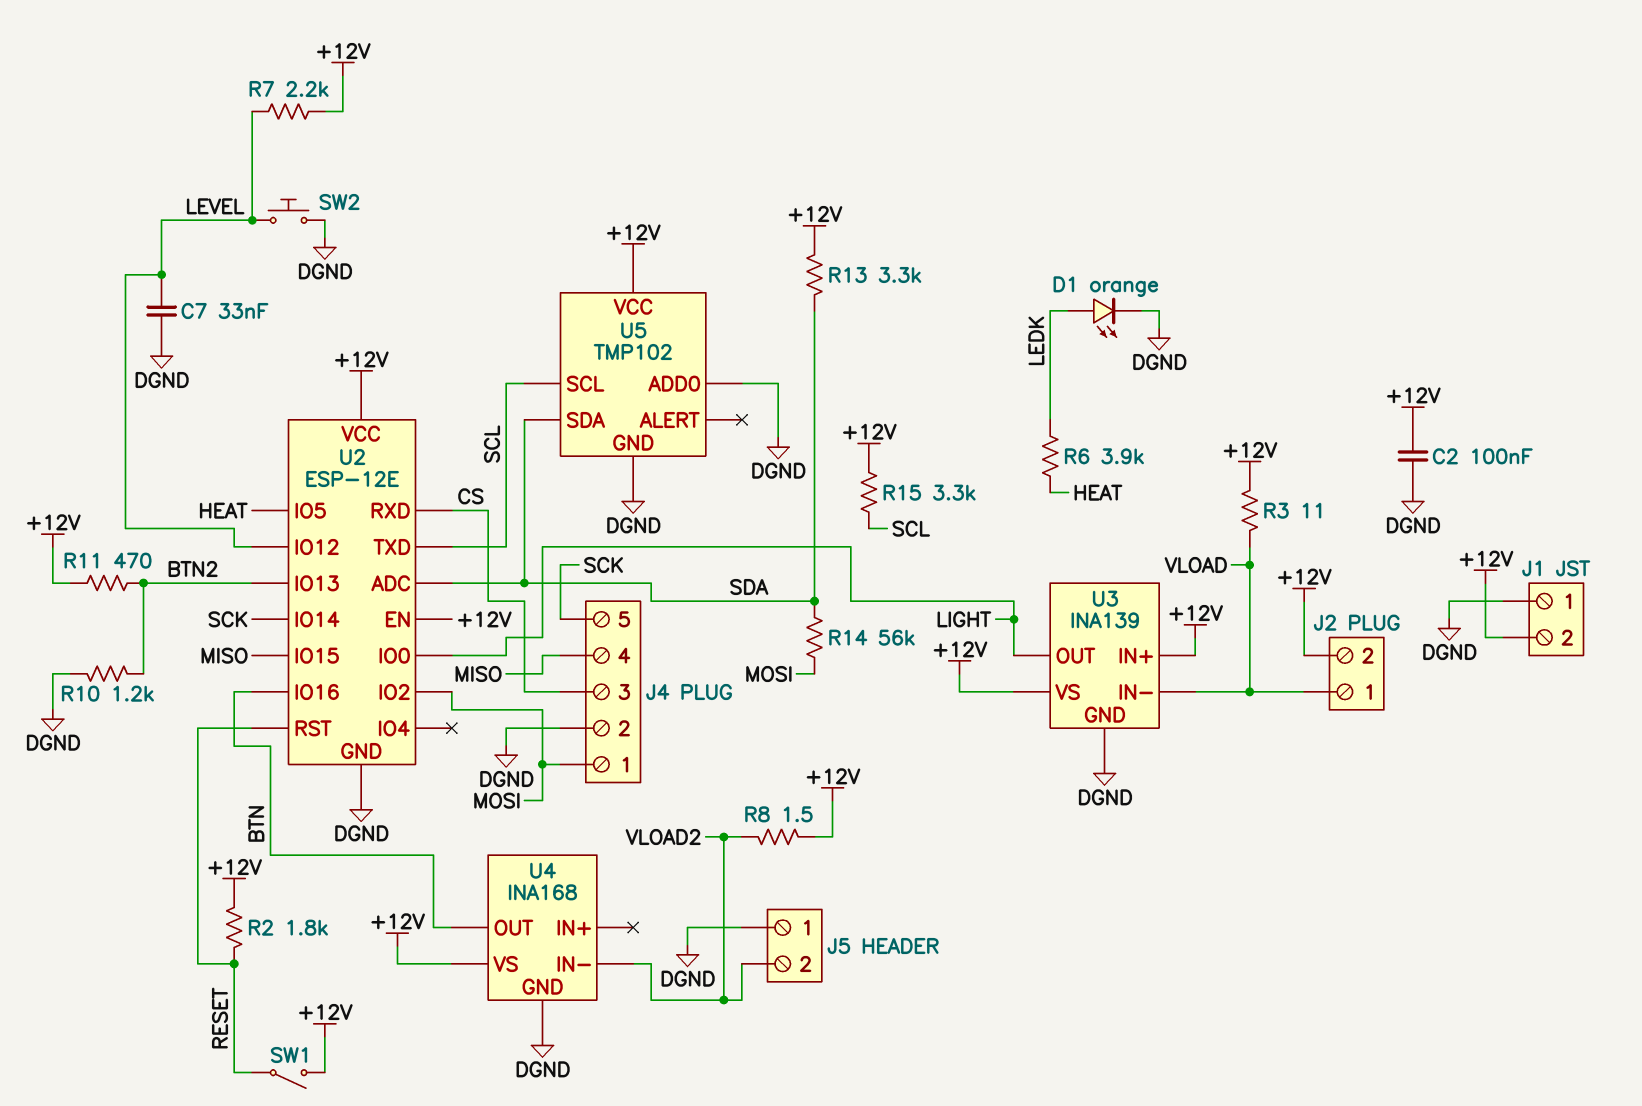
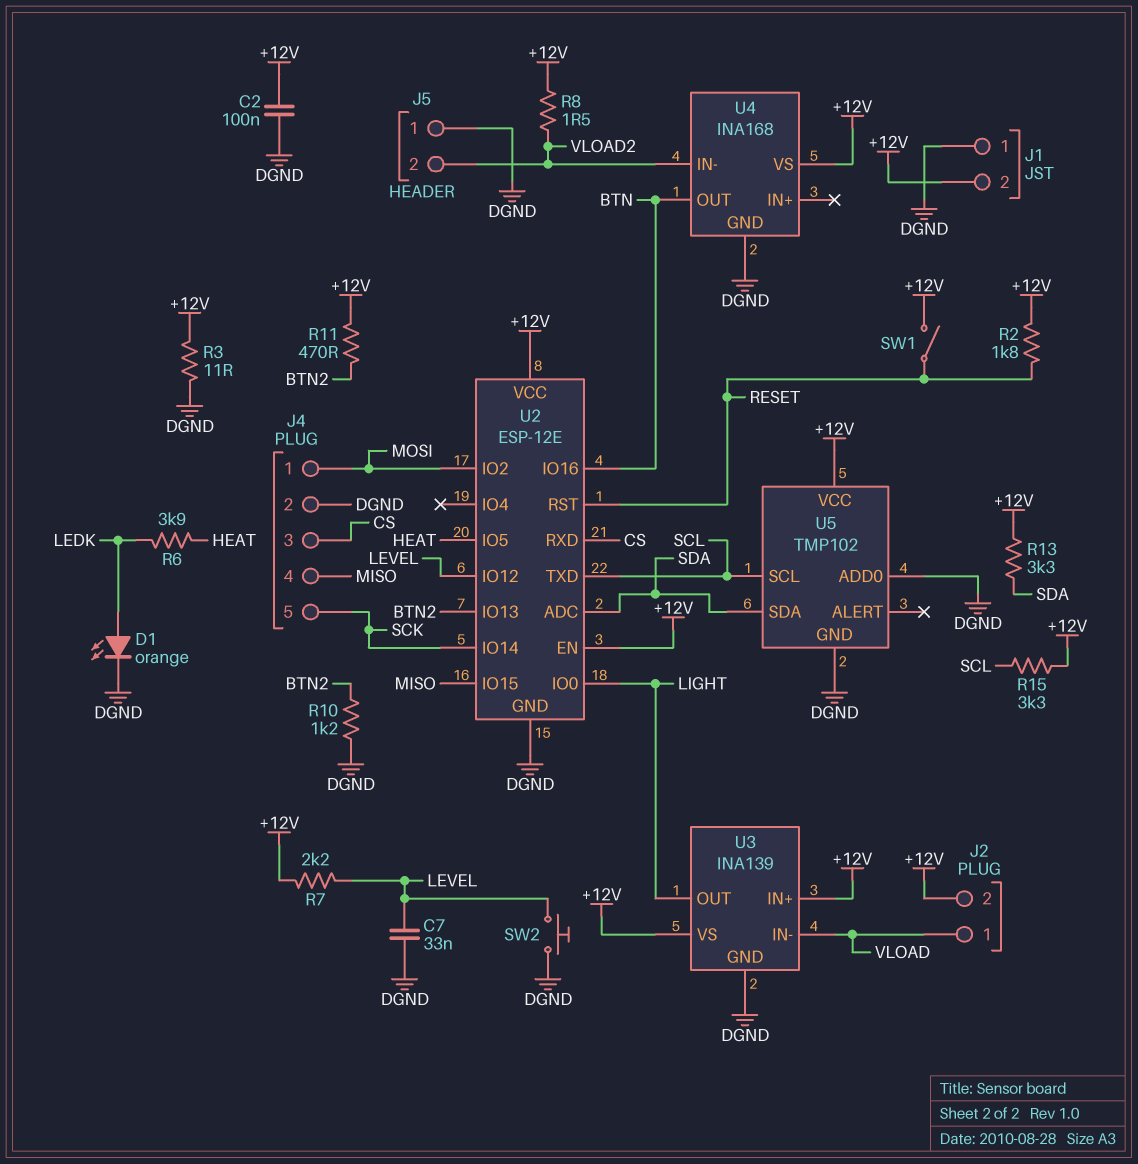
R3: 11 (+12V, VLOAD) -> 11 (+12V, DGND)
R14: 56k (MOSI, SDA) -> none

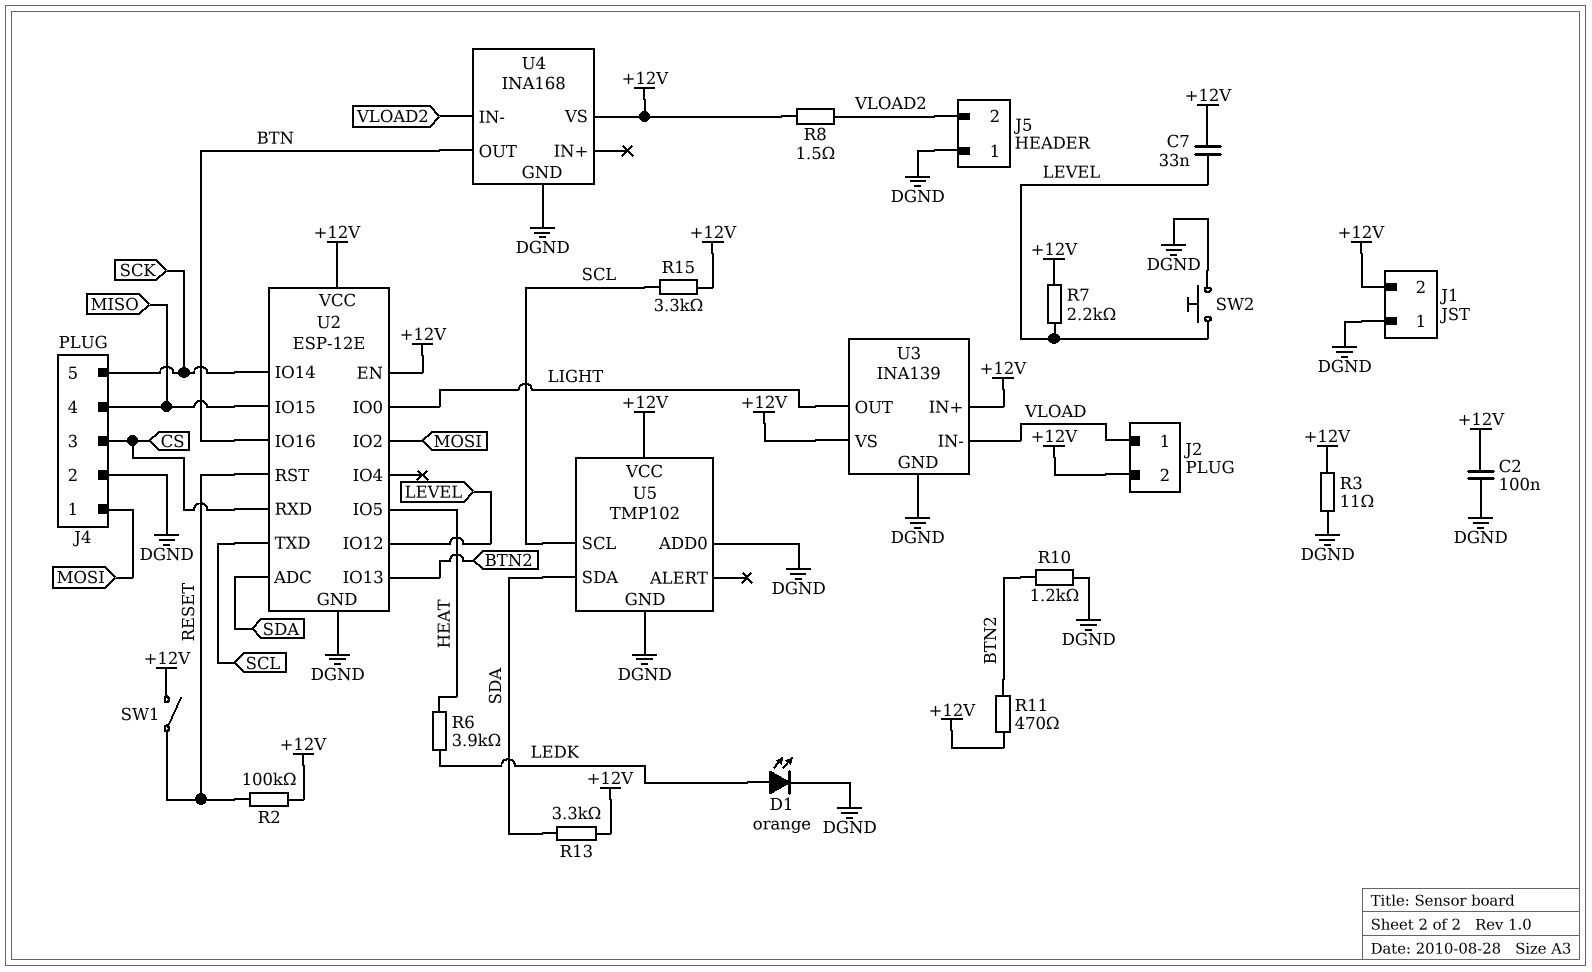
C7: 33nF (DGND, LEVEL) -> 33nF (+12V, LEVEL)
R2: 1.8k (+12V, RESET) -> 100k (+12V, RESET)

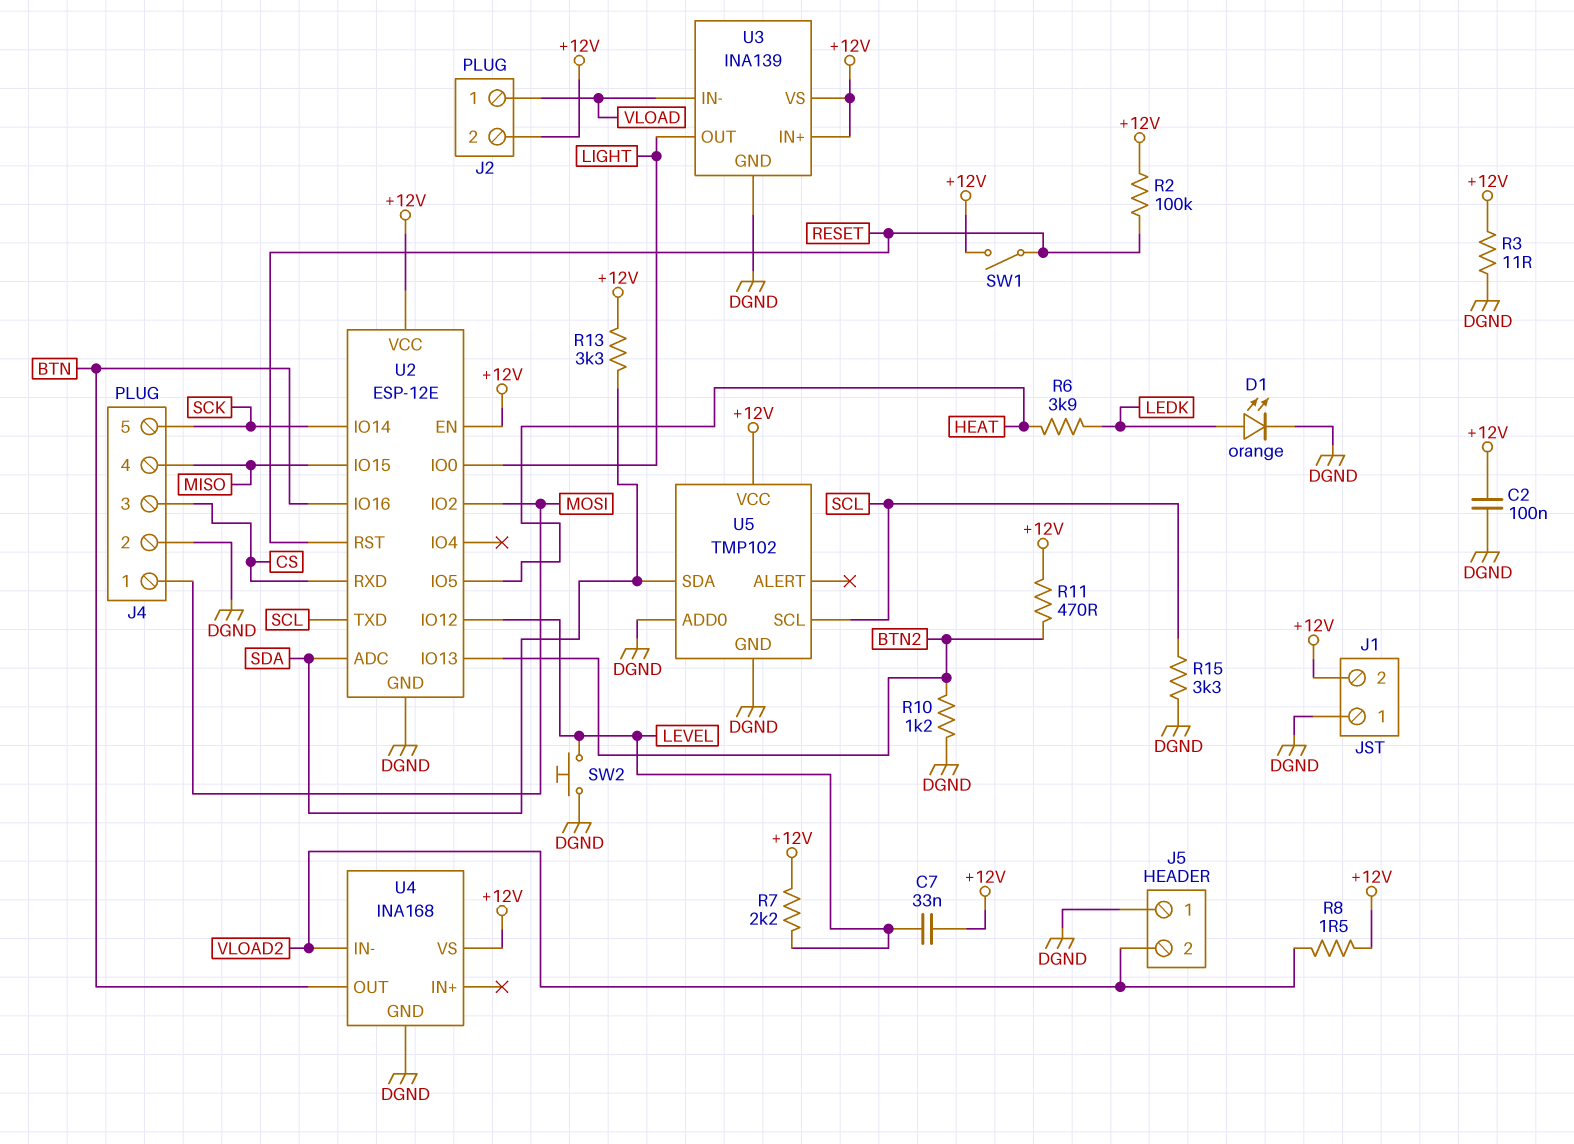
R15: 3.3k (+12V, SCL) -> 3.3k (DGND, SCL)

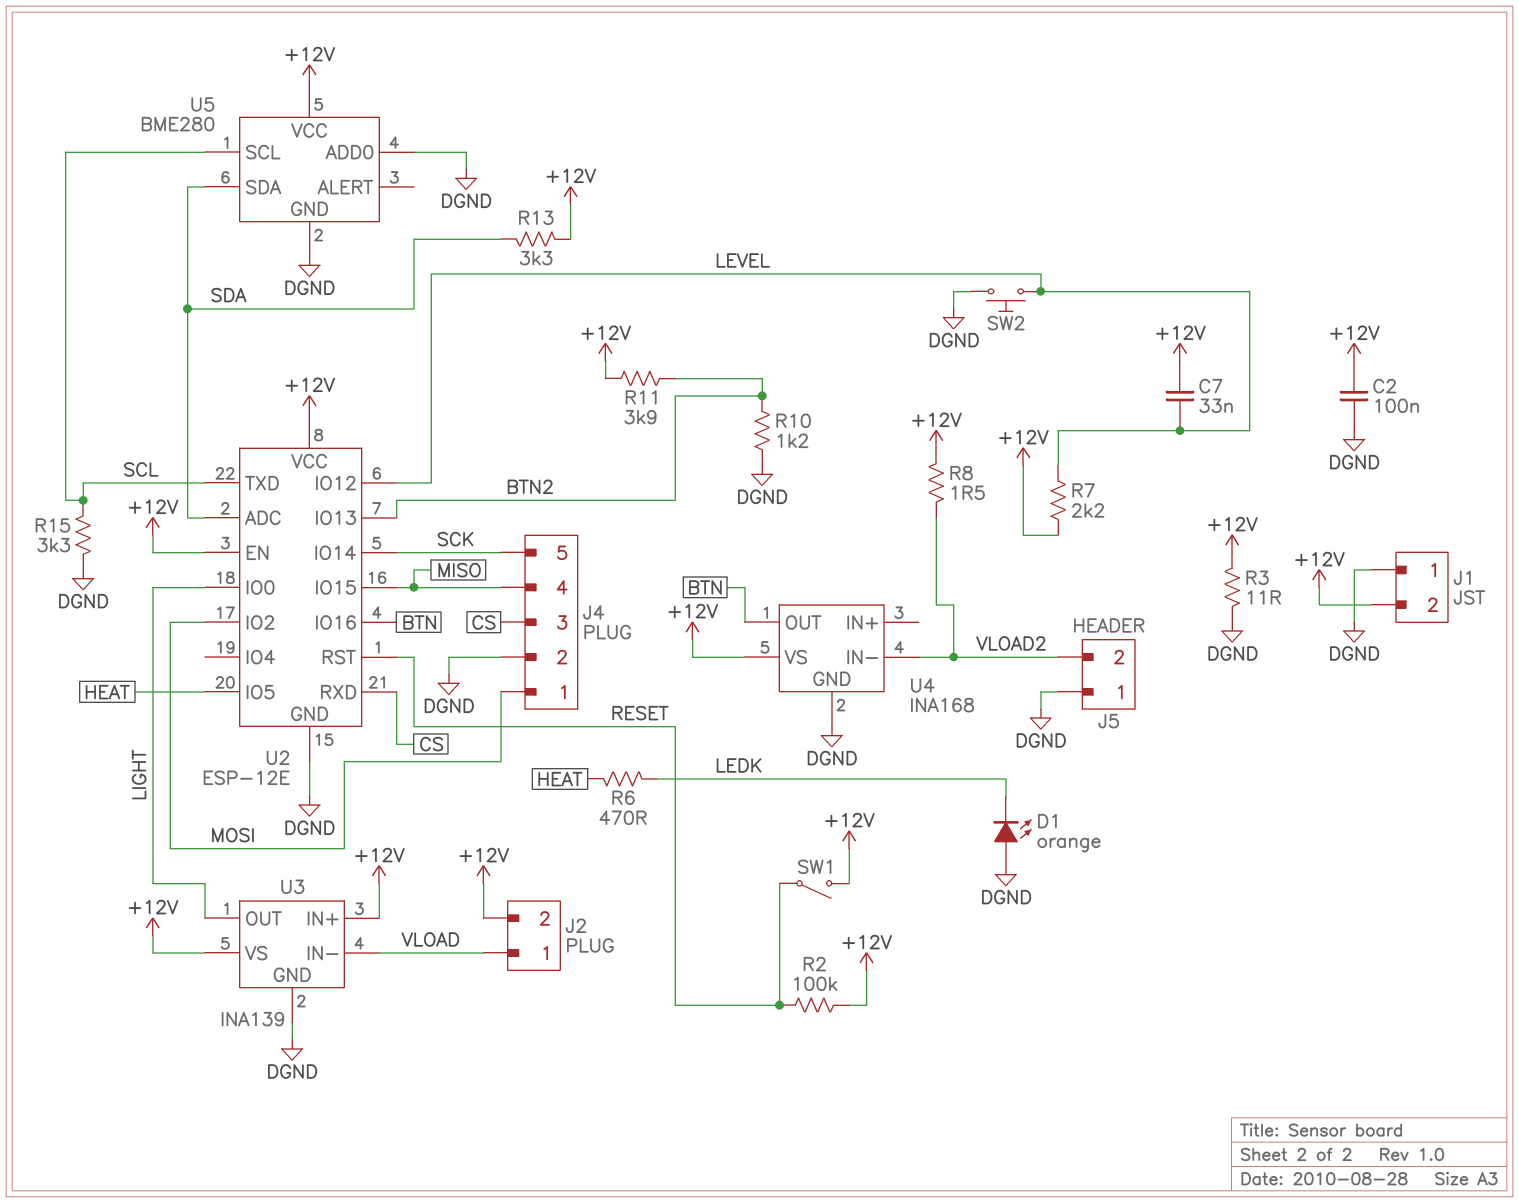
D1: LED orange (A LEDK, K DGND) -> LED orange (A DGND, K LEDK)
R6: 3.9k (HEAT, LEDK) -> 470 (HEAT, LEDK)
R11: 470 (+12V, BTN2) -> 3.9k (+12V, BTN2)
U5: TMP102 -> BME280

